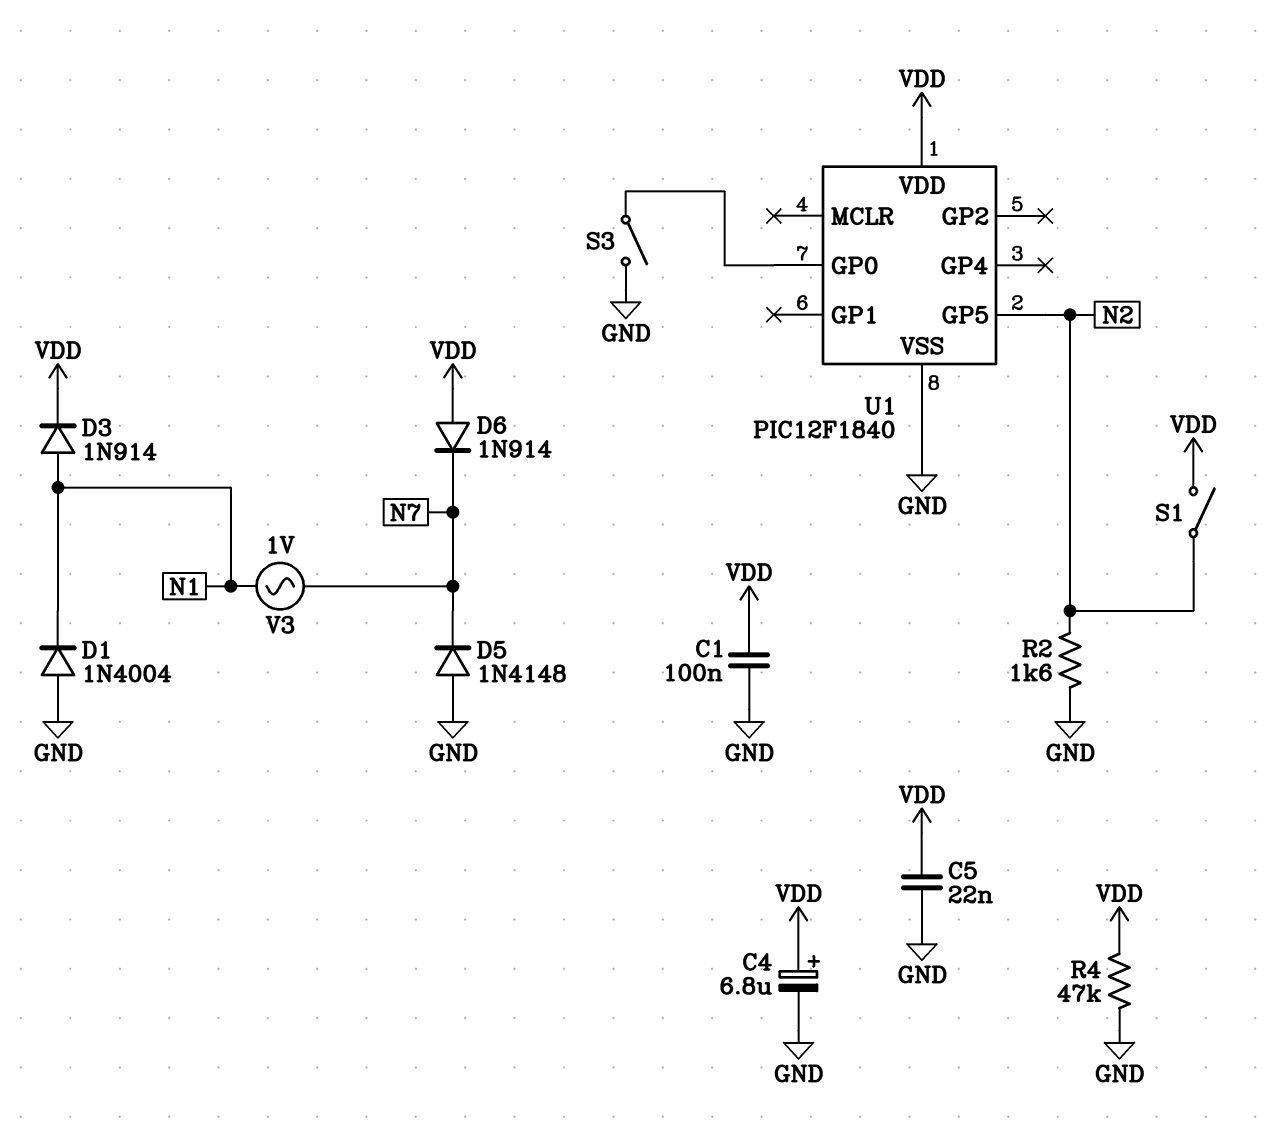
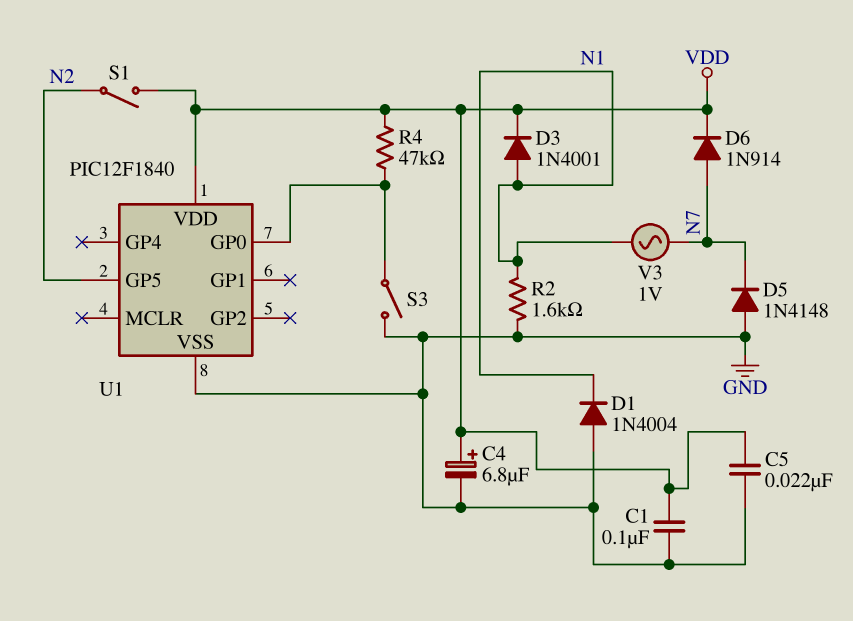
D3: diode 1N914 (A N1, K VDD) -> diode 1N4001 (A N1, K VDD)
D6: diode 1N914 (A VDD, K N7) -> diode 1N914 (A N7, K VDD)
R2: 1.6k (GND, N2) -> 1.6k (GND, N1)
R4: 47k (GND, VDD) -> 47k (U1/GP0, VDD)

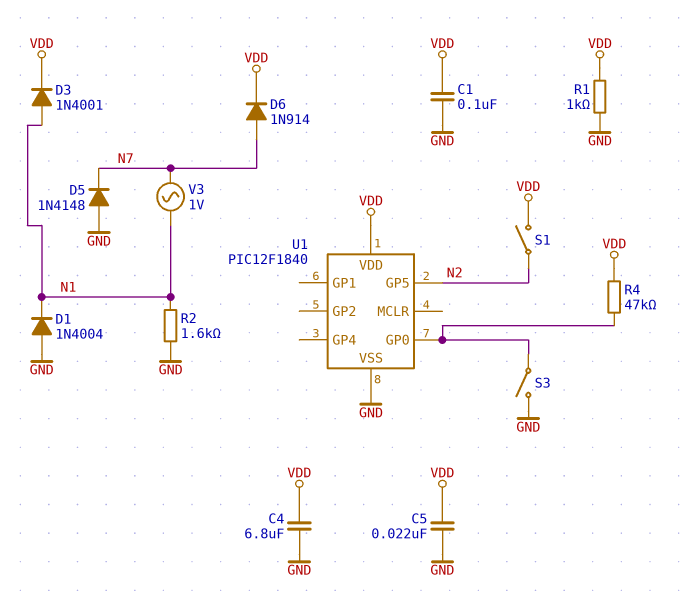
C4: 6.8uF (plus VDD, minus GND) -> 6.8uF (GND, VDD)
R1: none -> 1k (GND, VDD)

